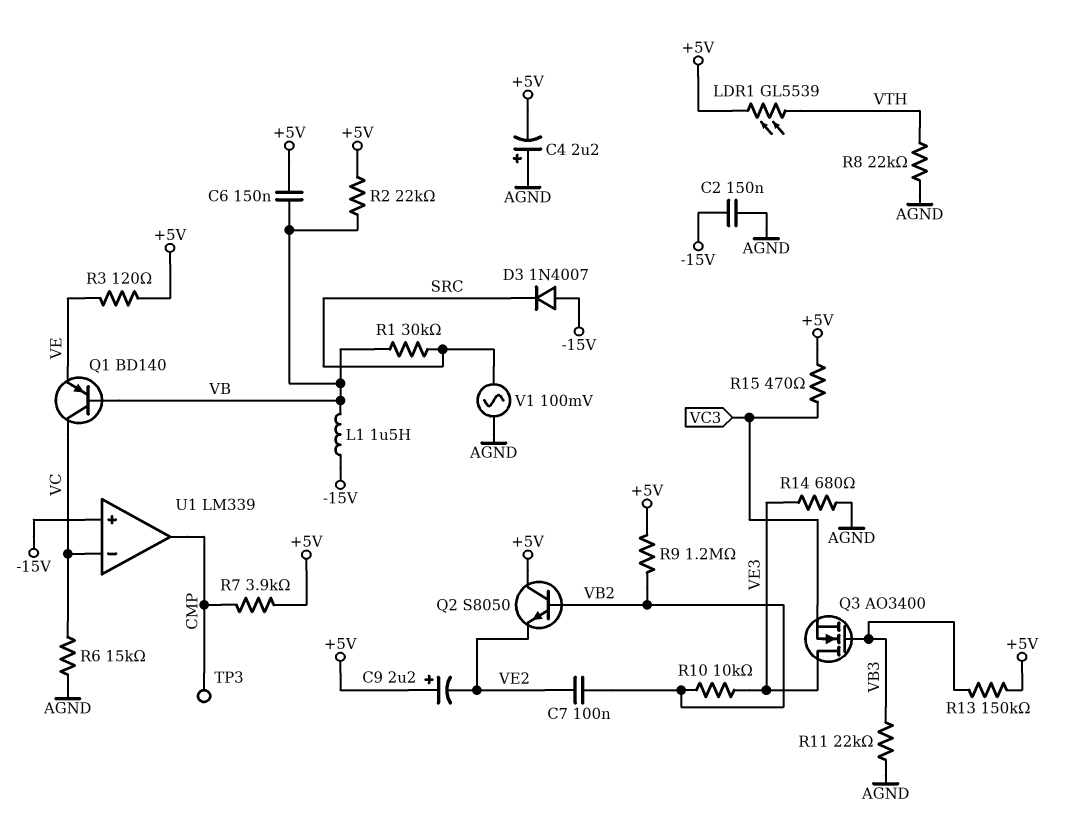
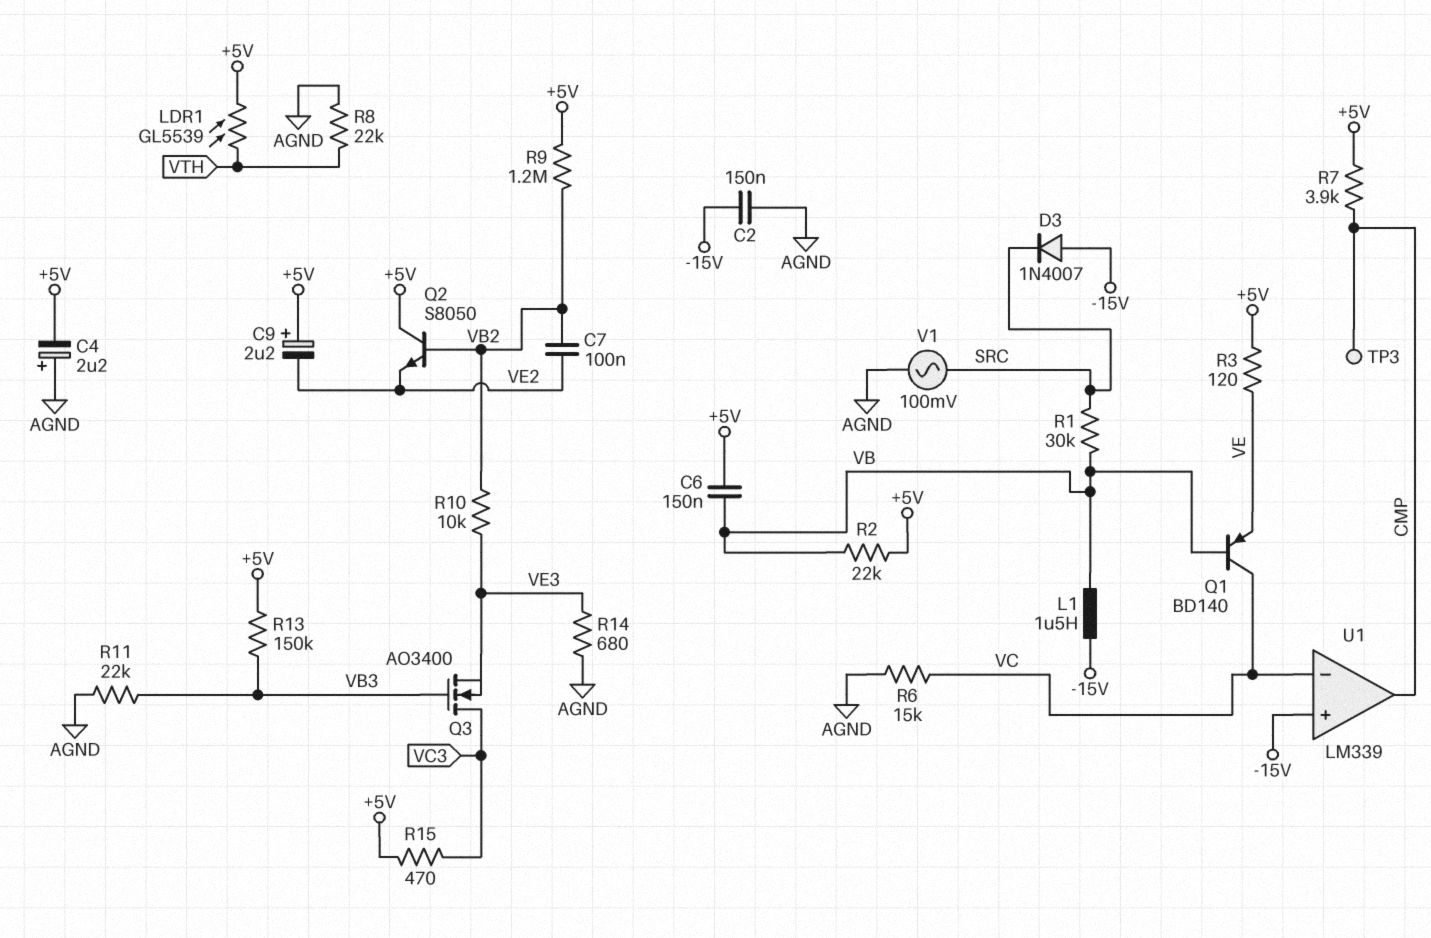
Q3: NMOS AO3400 (G VB3, D VE3, S VC3) -> NMOS AO3400 (G VB3, D VC3, S VE3)

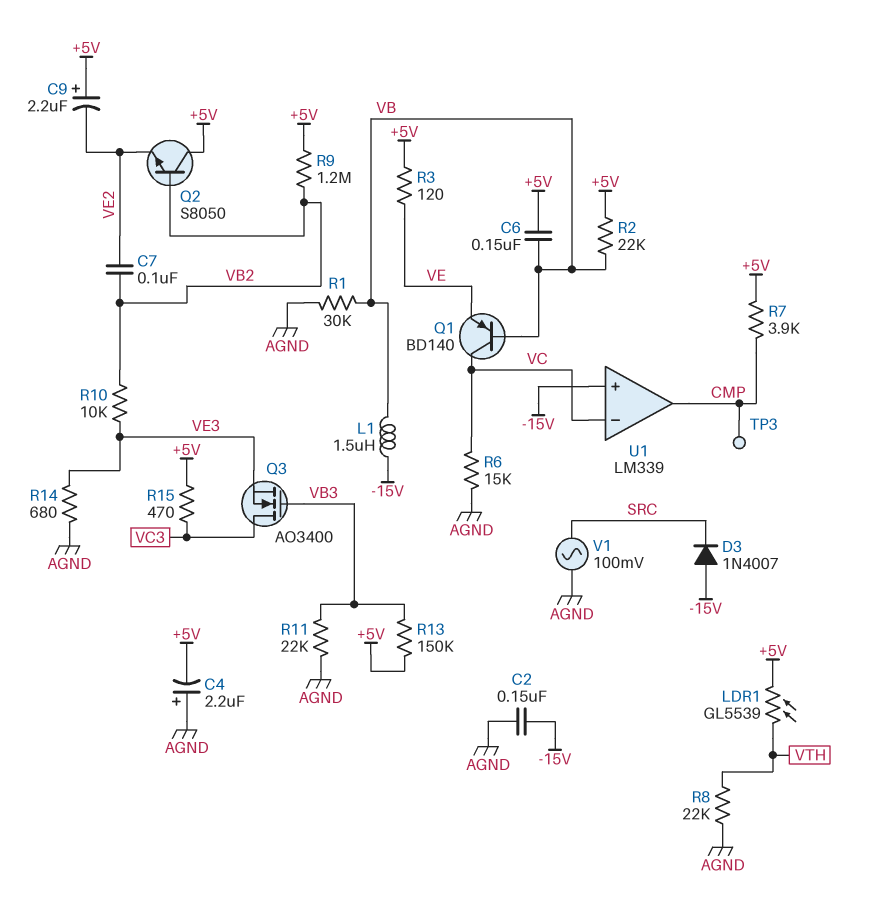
R1: 30k (SRC, VB) -> 30k (AGND, VB)

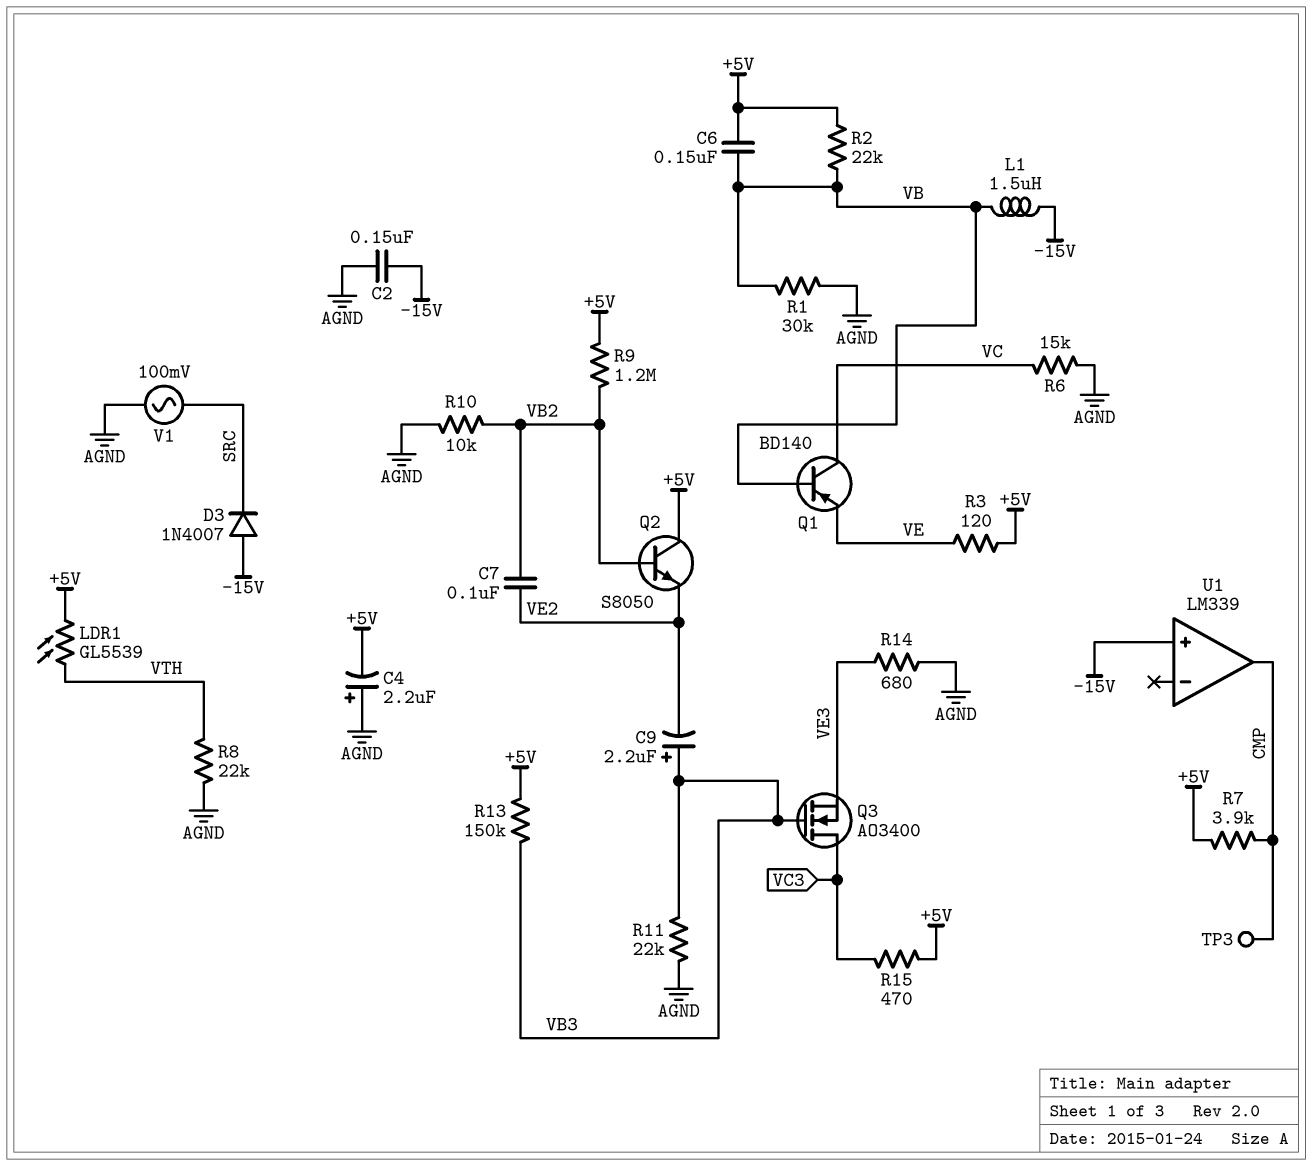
C9: 2.2uF (plus +5V, minus VE2) -> 2.2uF (plus VB3, minus VE2)
R10: 10k (VB2, VE3) -> 10k (AGND, VB2)
U1 pin in-: VC -> none

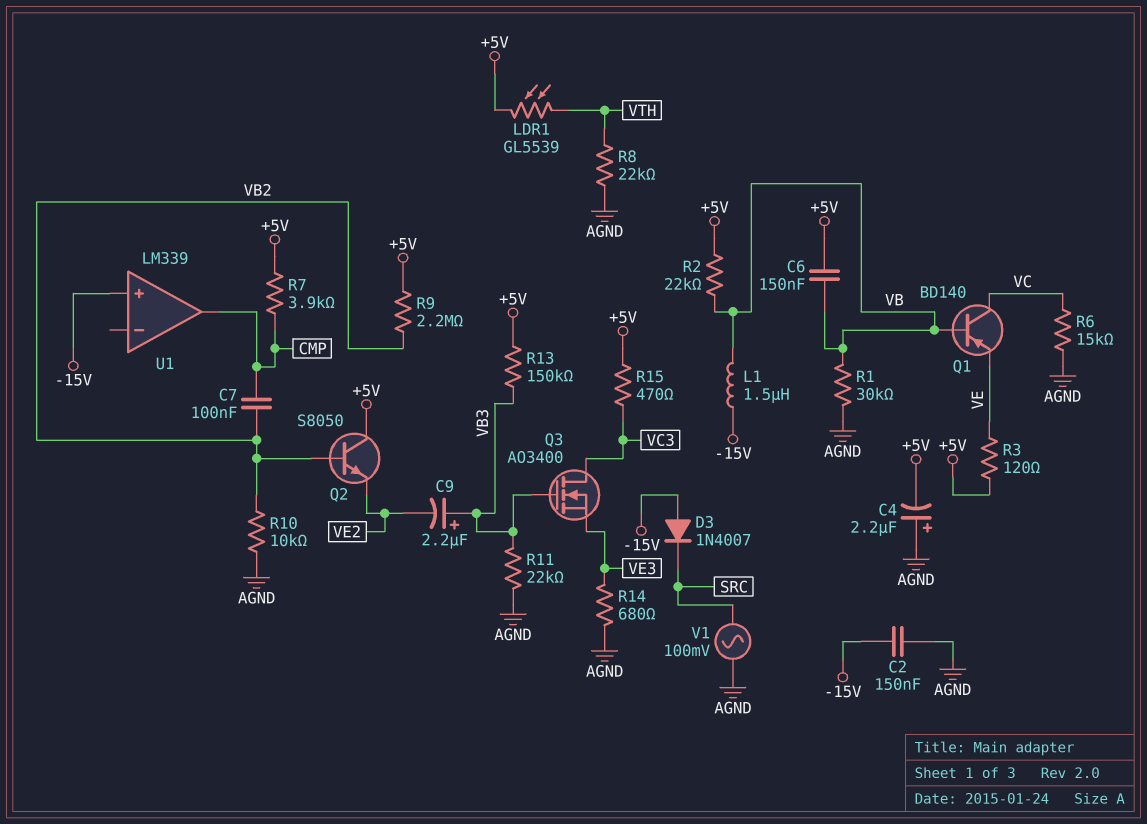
C7: 100nF (VB2, VE2) -> 100nF (CMP, VB2)
R9: 1.2M (+5V, VB2) -> 2.2M (+5V, VB2)
TP3: test point (CMP) -> none

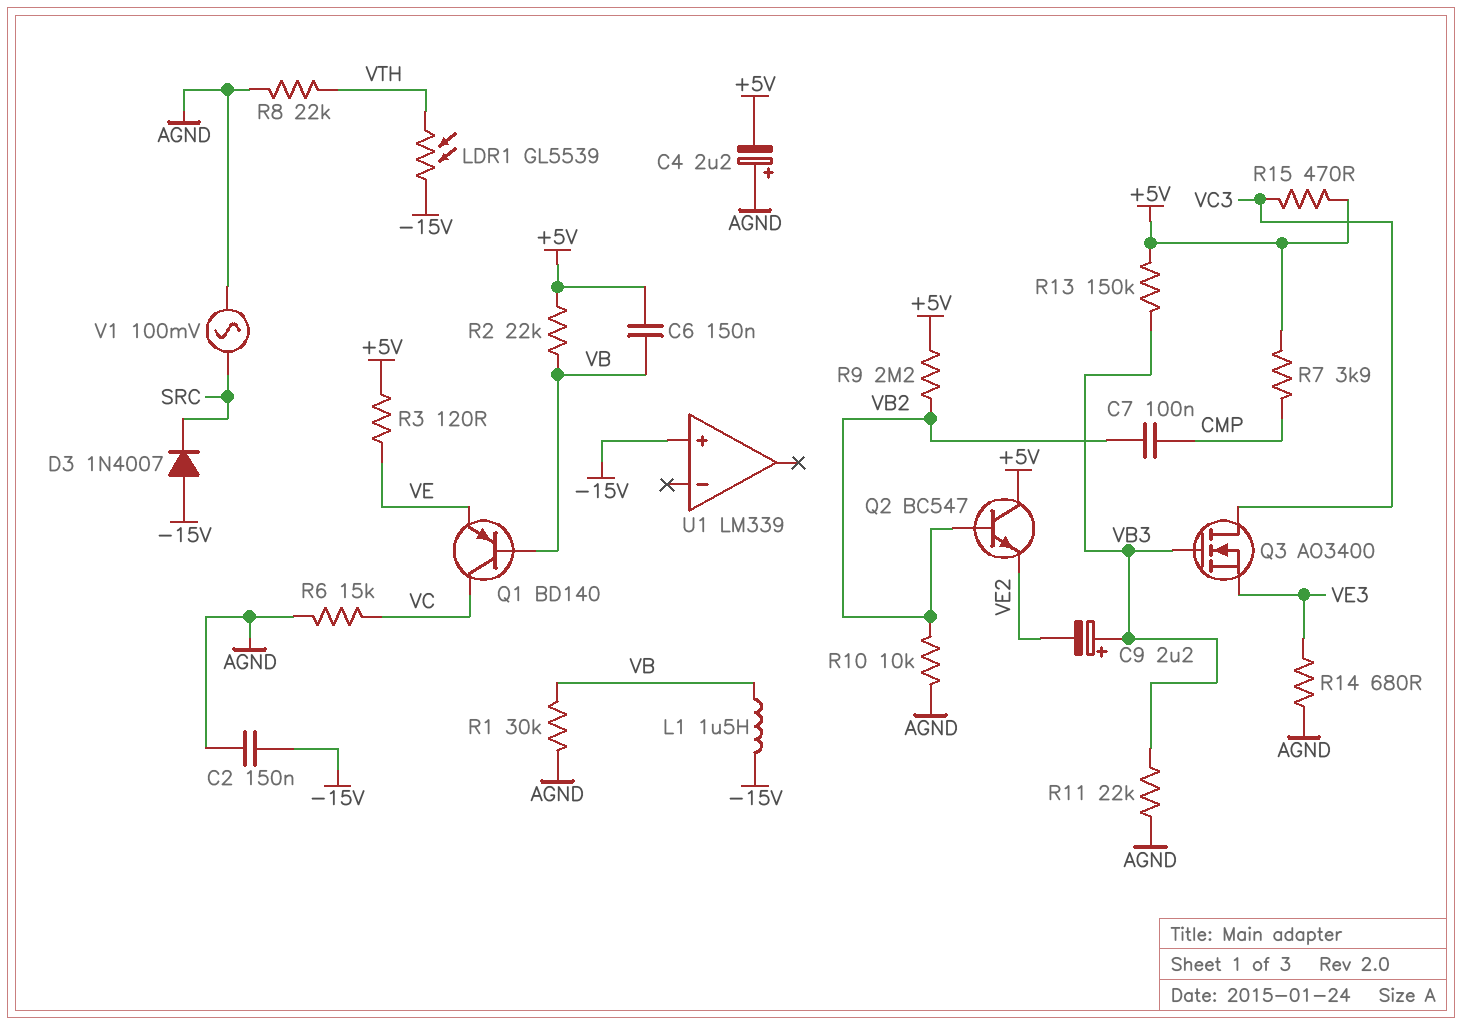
LDR1: GL5539 (+5V, VTH) -> GL5539 (-15V, VTH)
Q2: NPN S8050 (B VB2, C +5V, E VE2) -> NPN BC547 (B VB2, C +5V, E VE2)
U1 pin out: CMP -> none

